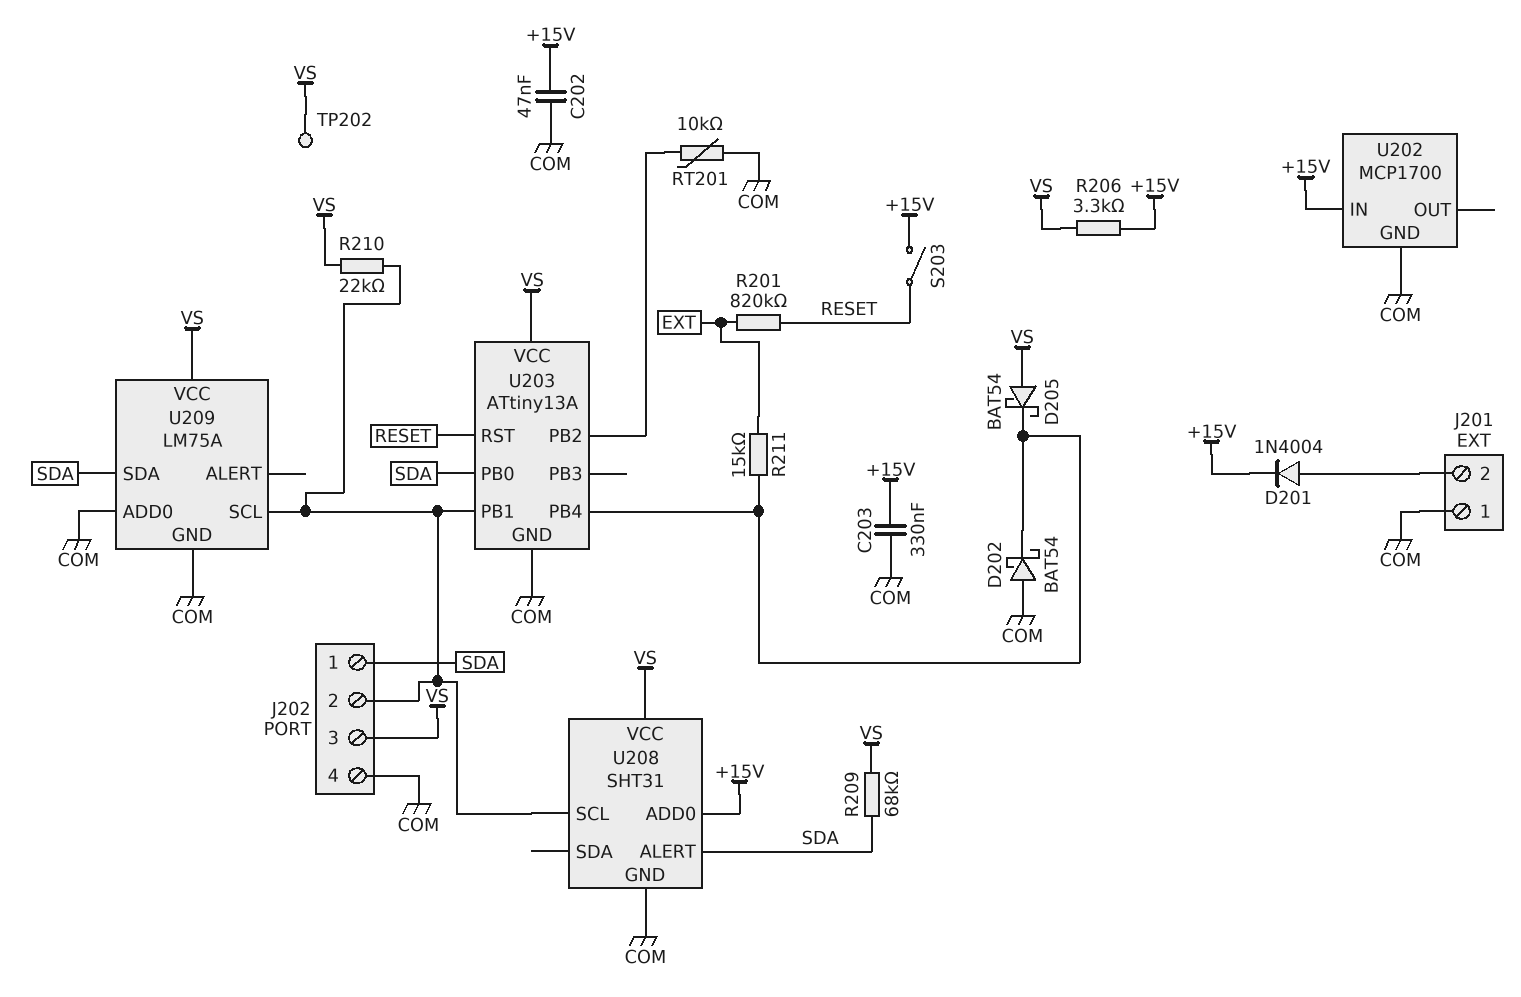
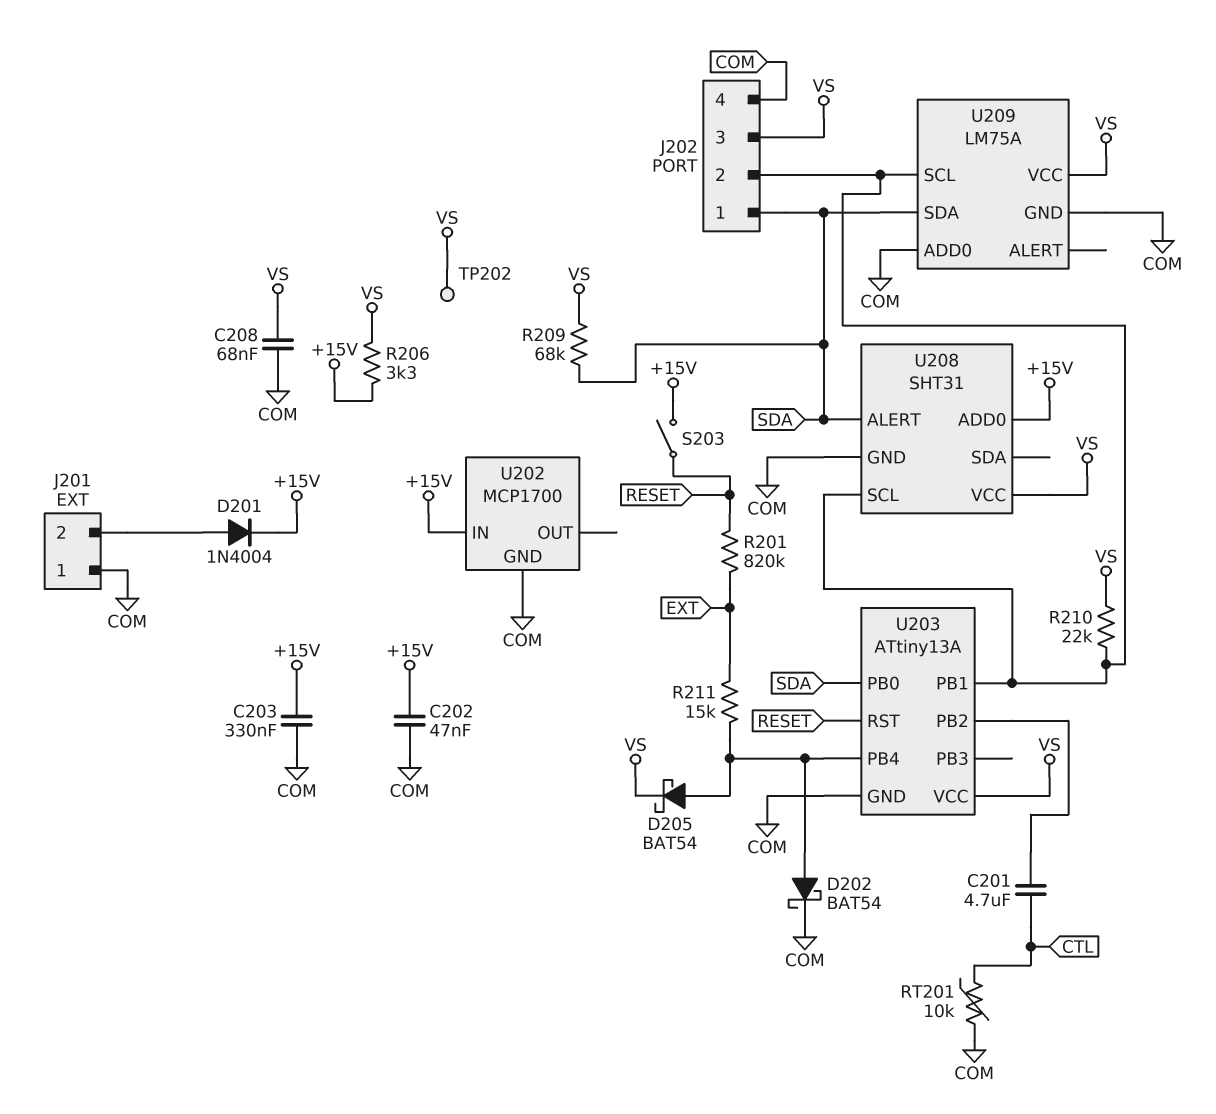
C201: none -> 4.7uF (CTL, U203/PB2)
C208: none -> 68nF (COM, VS)
D202: schottky BAT54 (A COM, K U203/PB4) -> schottky BAT54 (A U203/PB4, K COM)
D205: schottky BAT54 (A VS, K U203/PB4) -> schottky BAT54 (A U203/PB4, K VS)
RT201: 10k (COM, U203/PB2) -> 10k (COM, CTL)

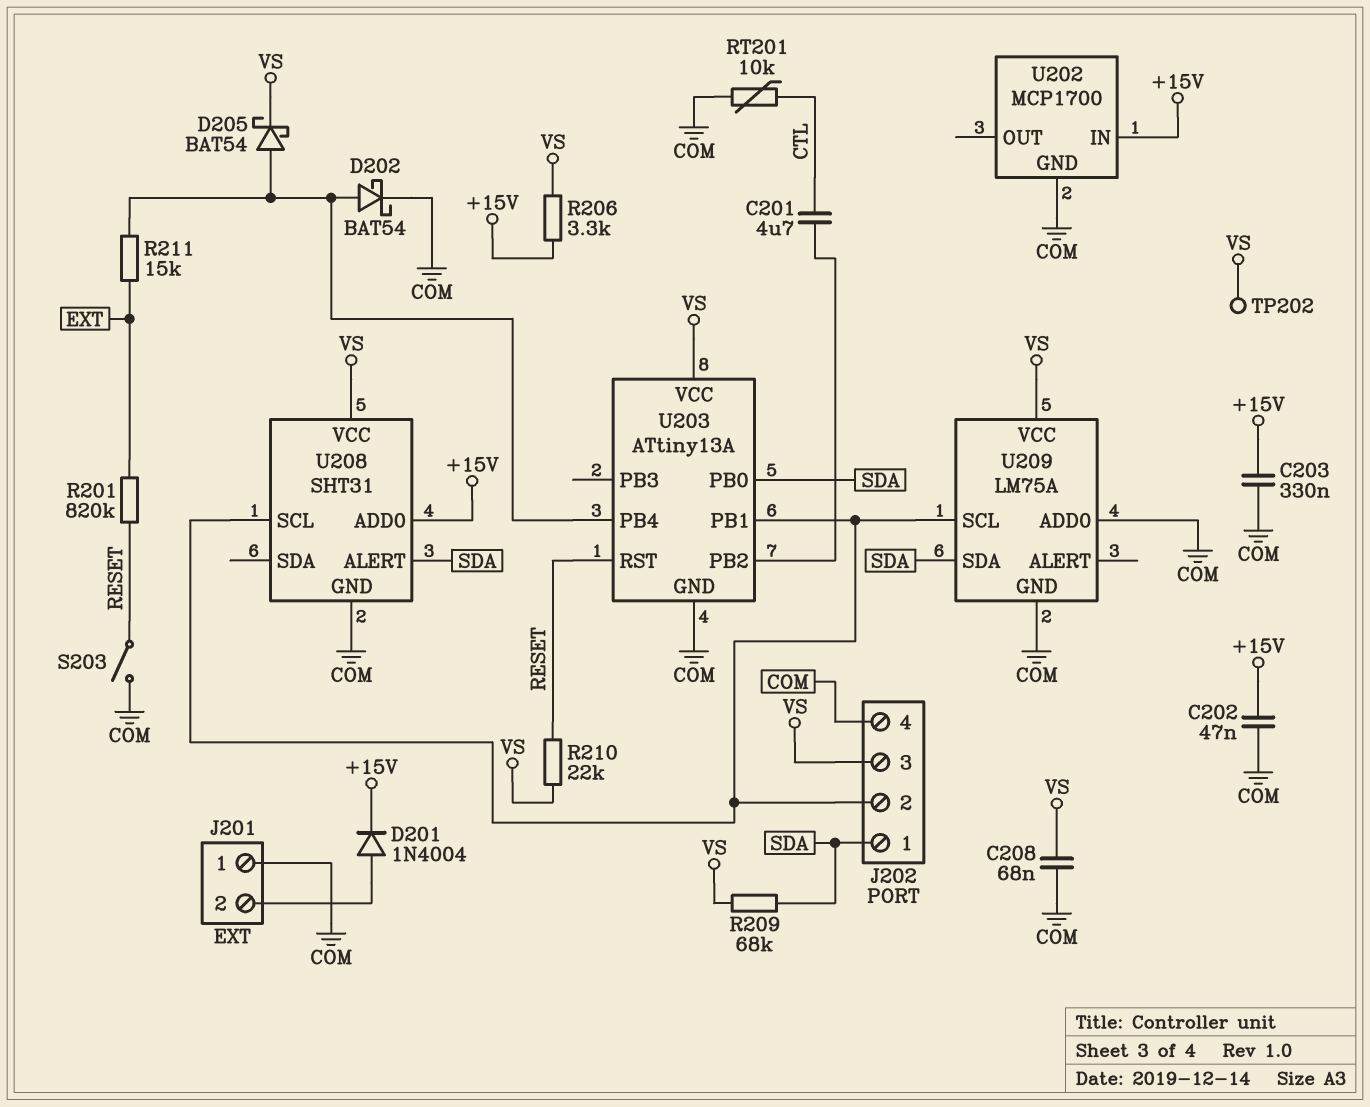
R210: 22k (J202/2, VS) -> 22k (RESET, VS)
S203: switch (+15V, RESET) -> switch (COM, RESET)

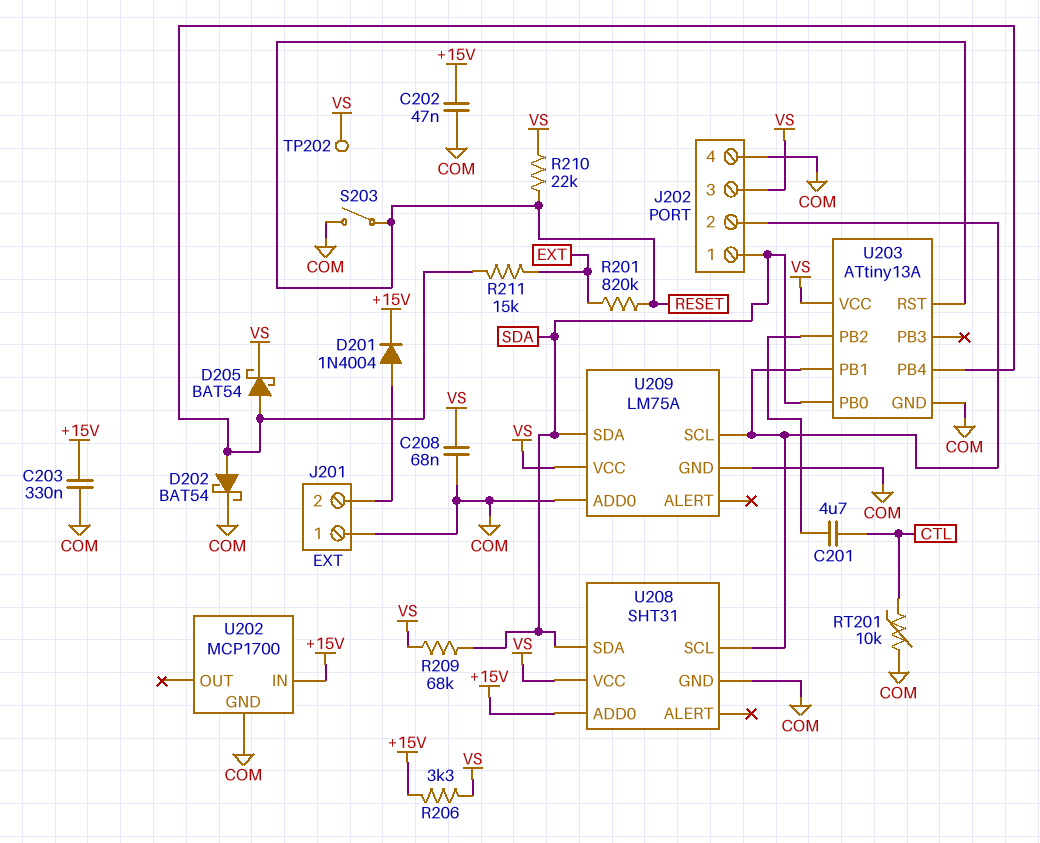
U208 pin ALERT: SDA -> none
U208 pin SDA: none -> SDA

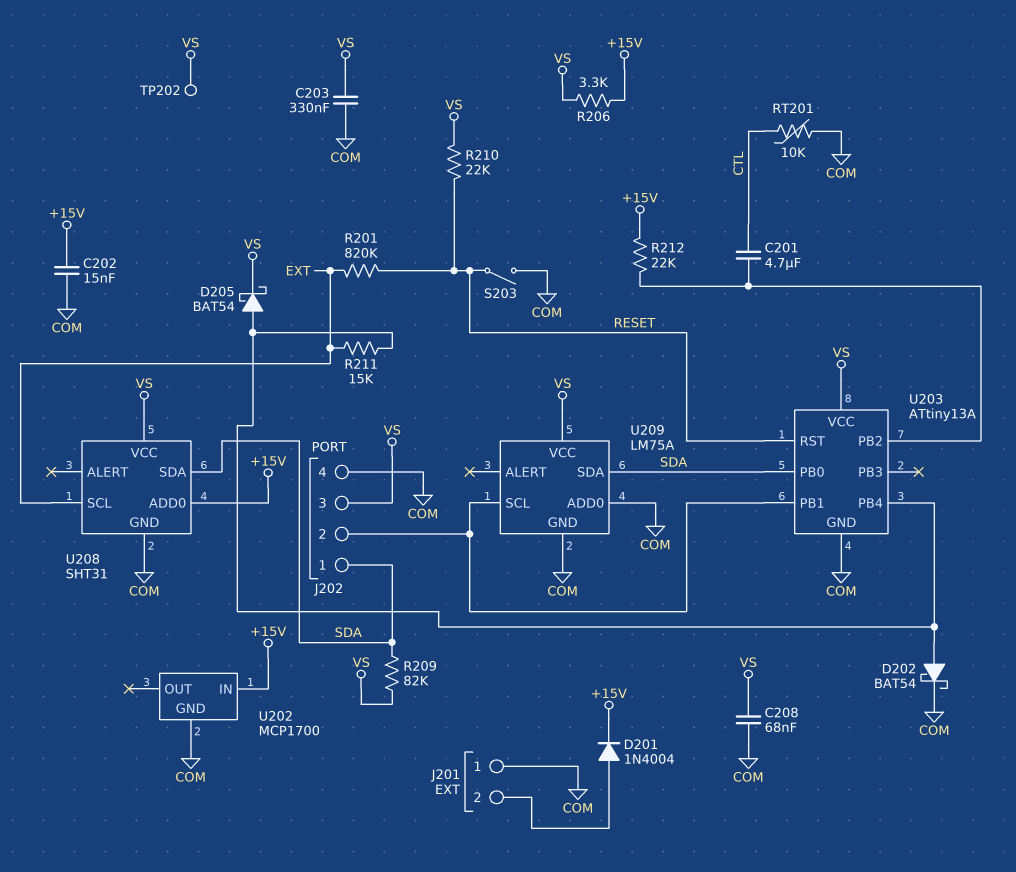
C202: 47nF (+15V, COM) -> 15nF (+15V, COM)
C203: 330nF (+15V, COM) -> 330nF (COM, VS)
R209: 68k (SDA, VS) -> 82k (SDA, VS)
R212: none -> 22k (+15V, U203/PB2)
U208 pin SCL: J202/2 -> EXT

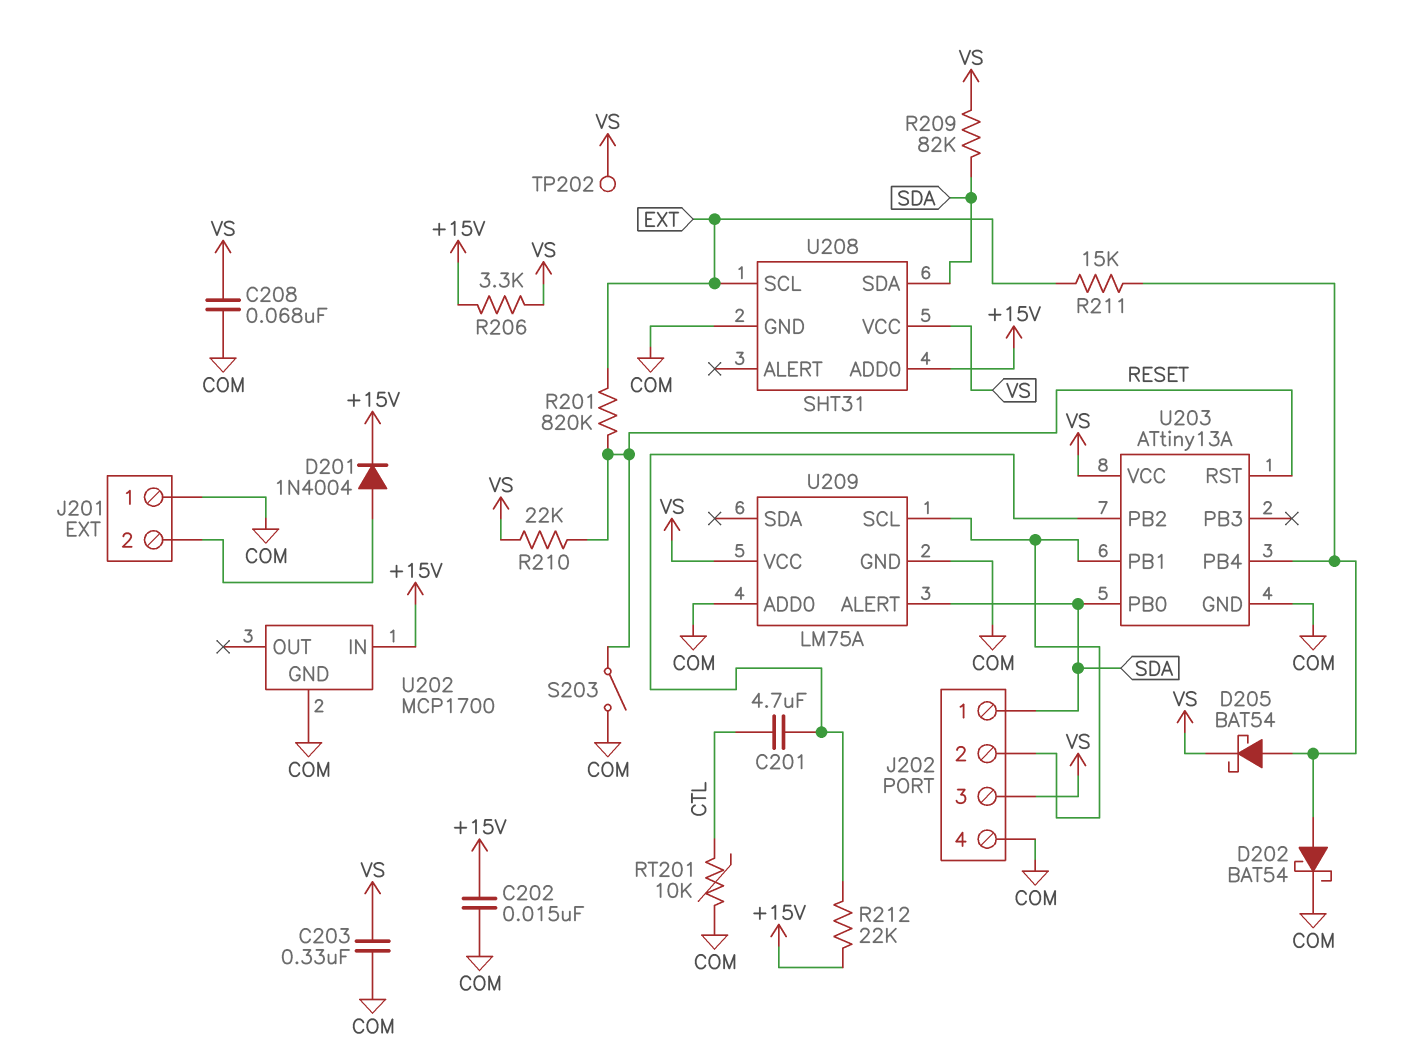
U209 pin ALERT: none -> SDA
U209 pin SDA: SDA -> none

